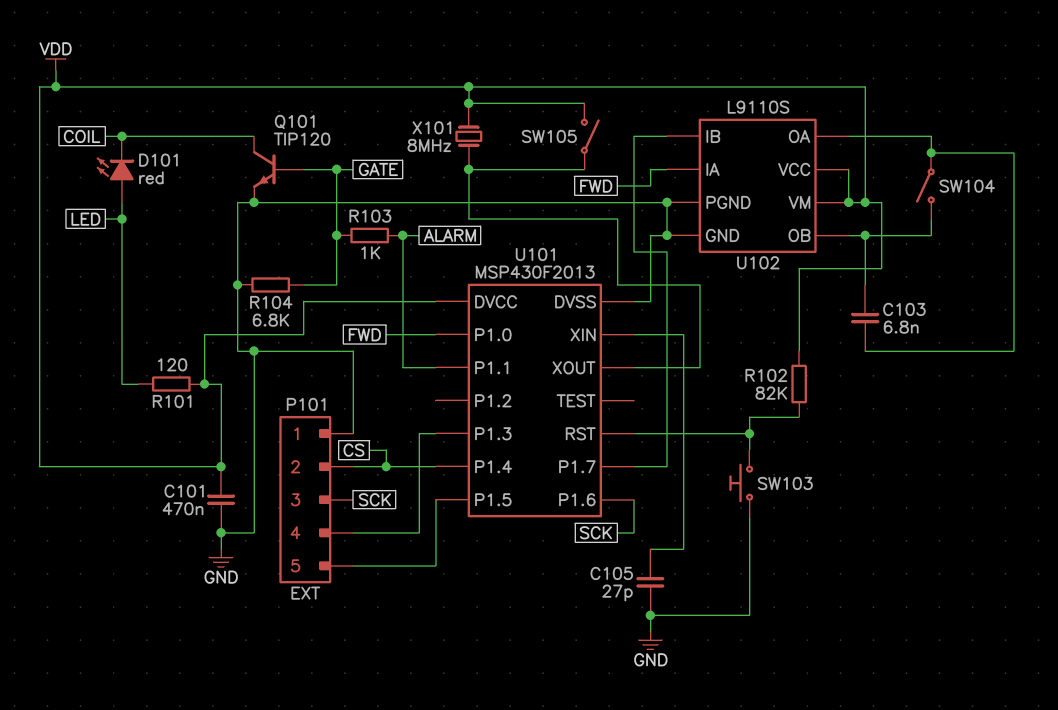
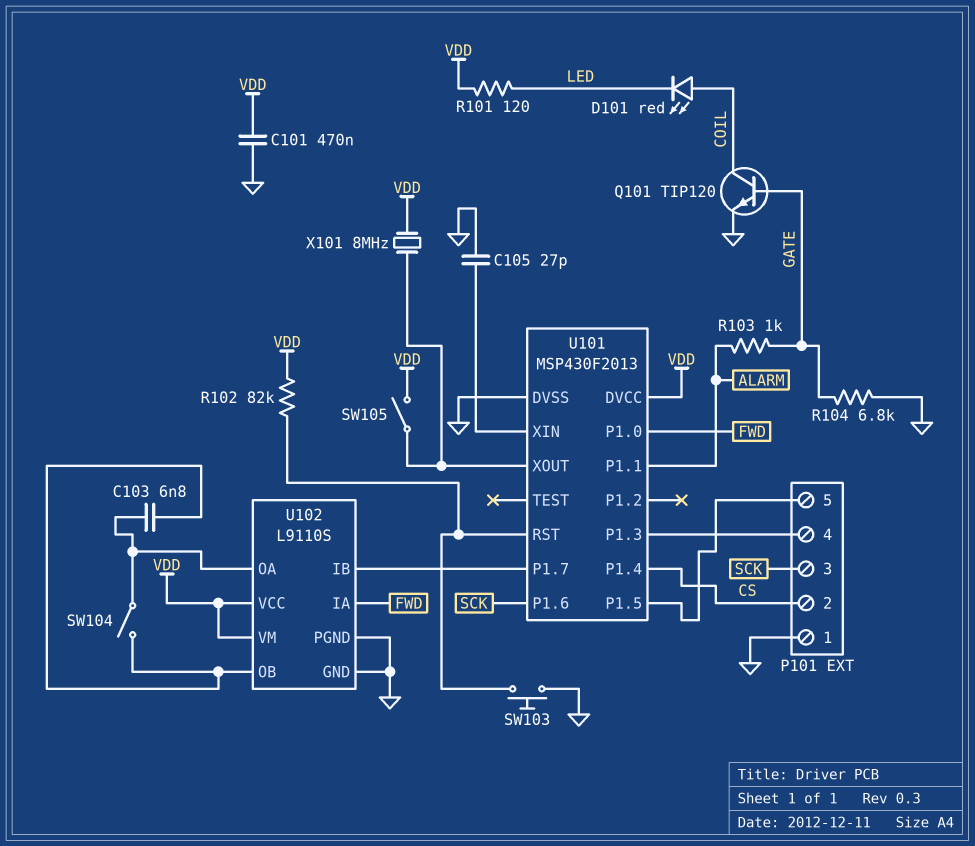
D101: LED red (A LED, K COIL) -> LED red (A COIL, K LED)

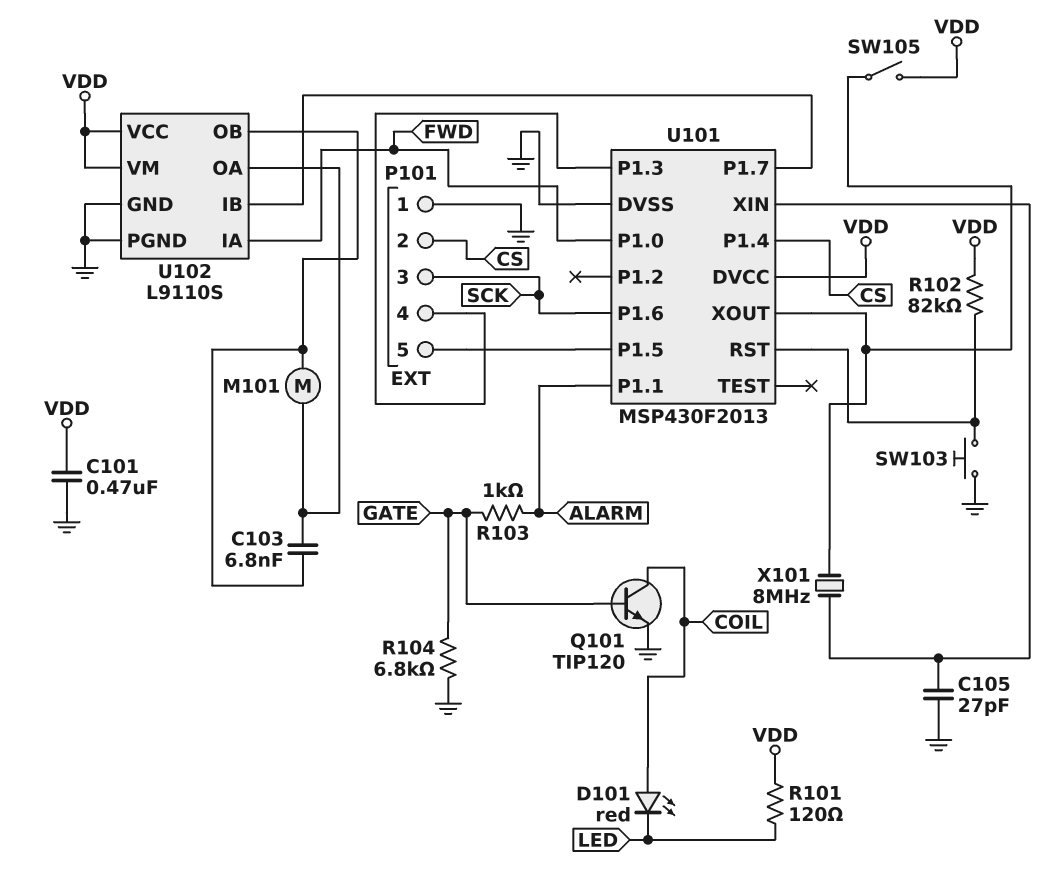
M101: none -> motor (U102/OA, U102/OB)
SW104: switch (U102/OA, U102/OB) -> none
X101: 8MHz (U101/XOUT, VDD) -> 8MHz (U101/XIN, U101/XOUT)

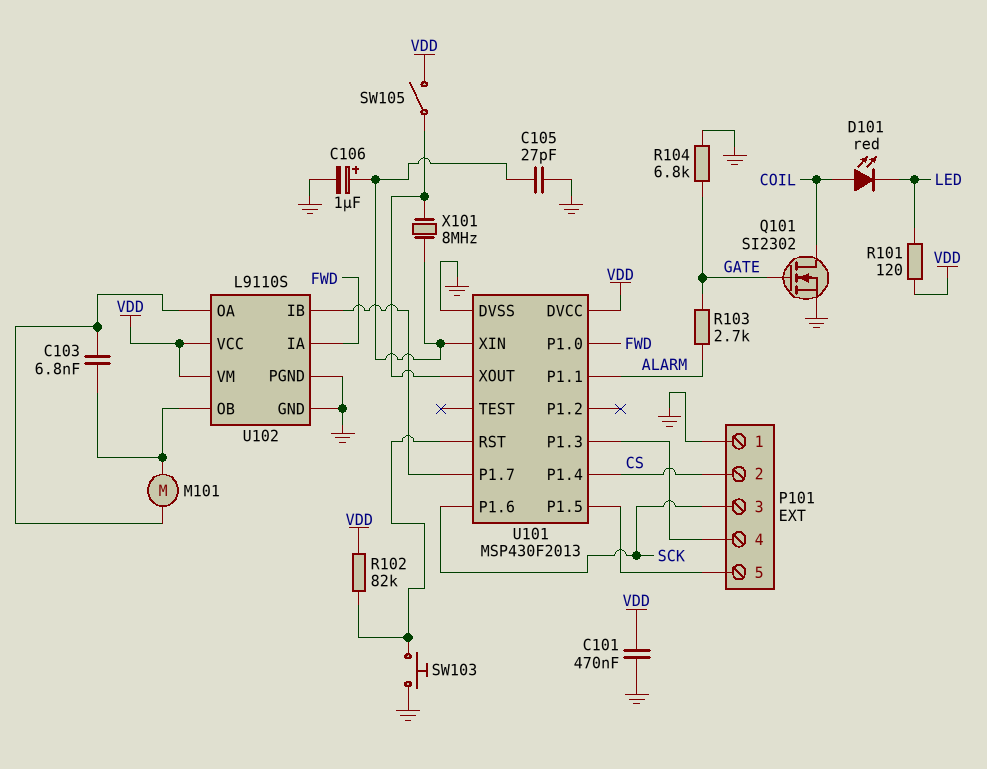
C106: none -> 1uF (plus U101/XIN, minus GND)
Q101: NPN TIP120 (B GATE, C COIL, E GND) -> NMOS SI2302 (G GATE, D COIL, S GND)
R103: 1k (ALARM, GATE) -> 2.7k (ALARM, GATE)

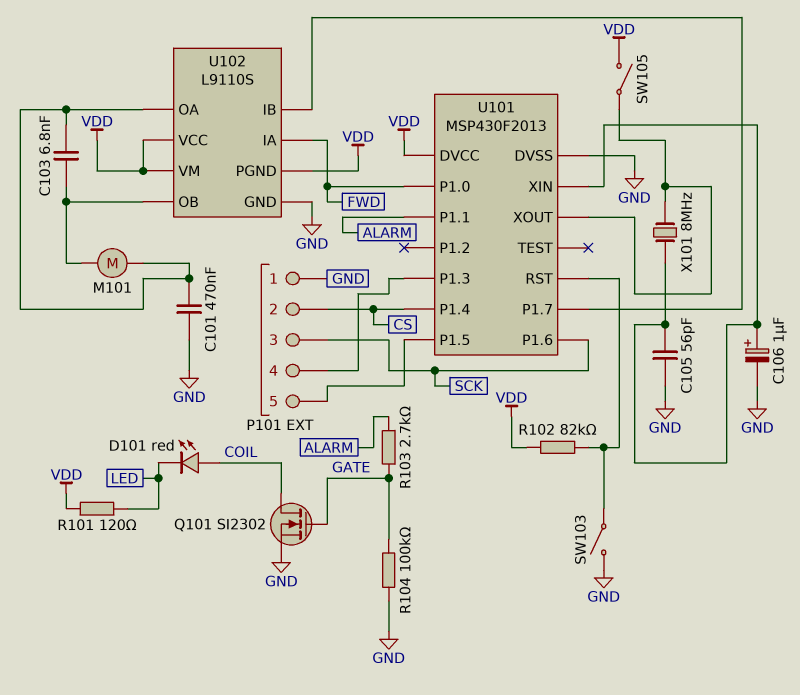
C101: 470nF (GND, VDD) -> 470nF (GND, U102/OA)
C105: 27pF (GND, U101/XIN) -> 56pF (GND, U101/XIN)
R104: 6.8k (GATE, GND) -> 100k (GATE, GND)
SW103: button (GND, U101/RST) -> switch (GND, U101/RST)
U102 pin PGND: GND -> VDD

